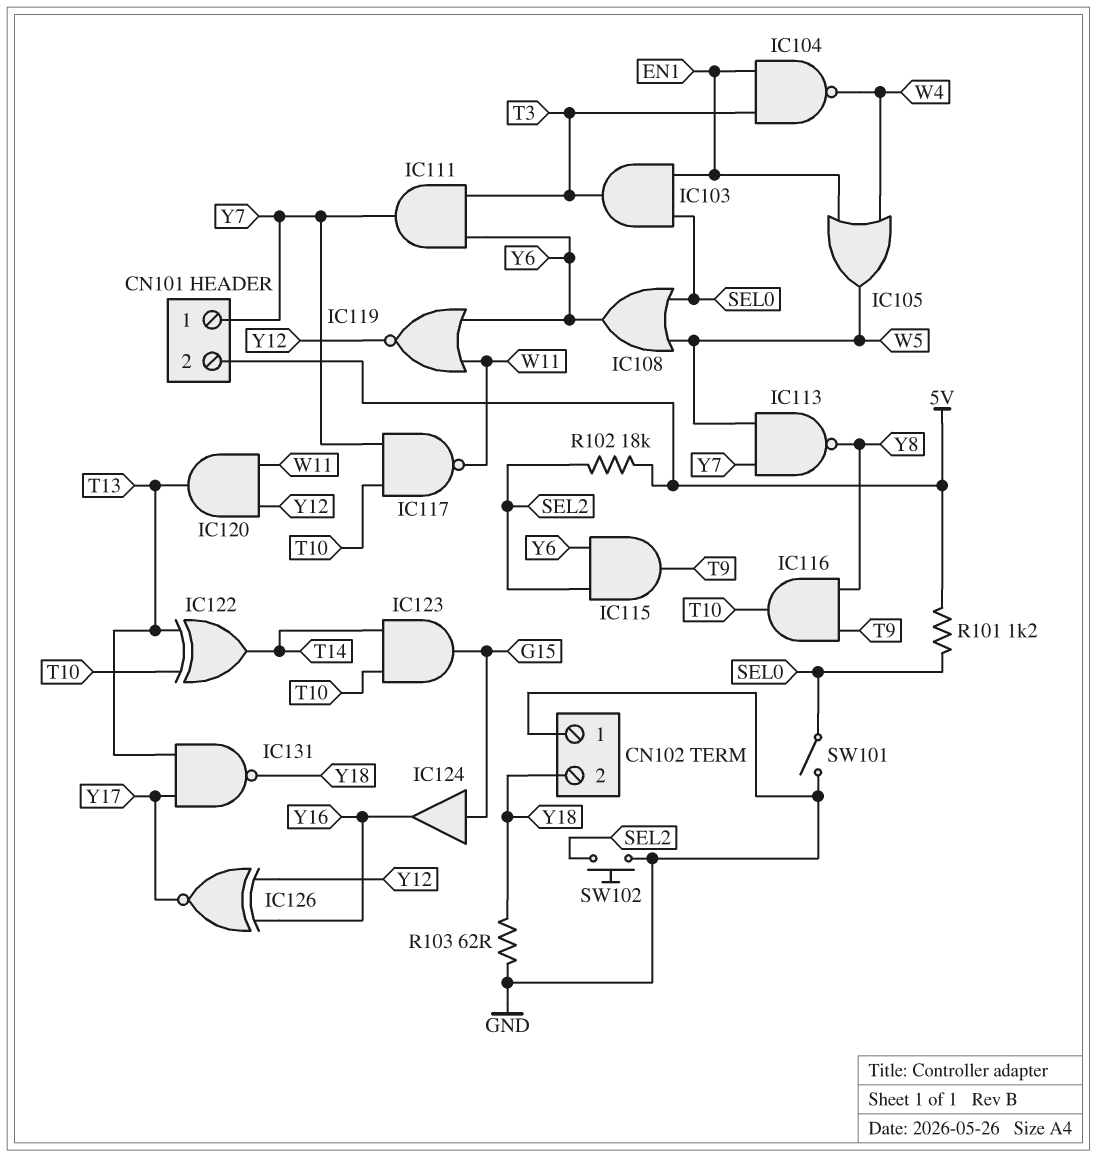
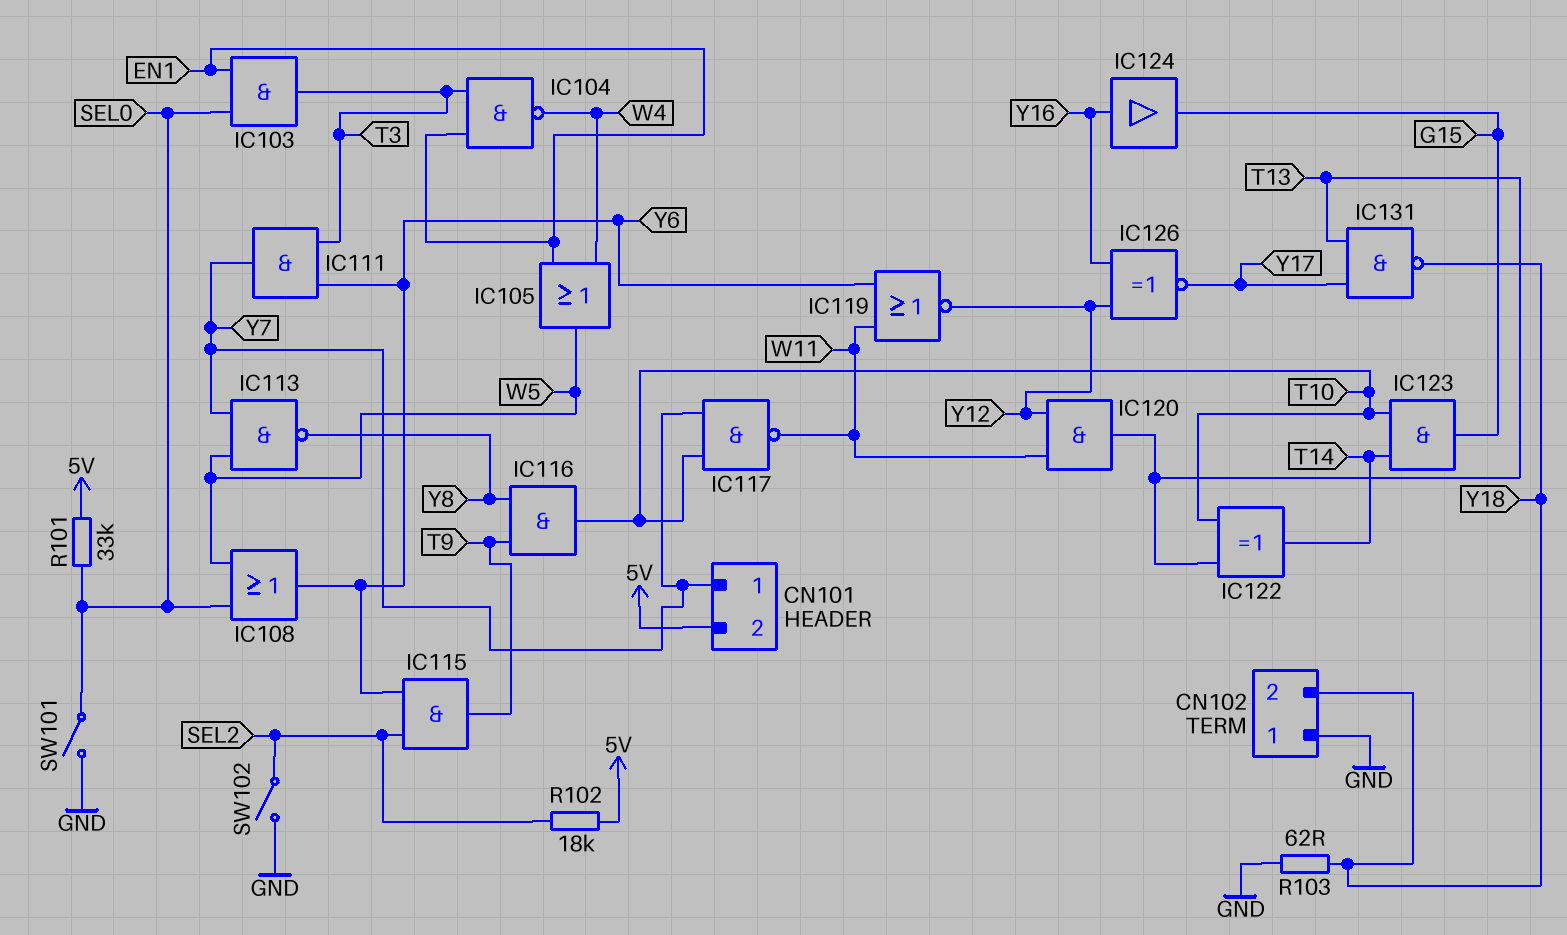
IC124: buffer (in G15, out Y16) -> buffer (in Y16, out G15)
R101: 1.2k (5V, SEL0) -> 33k (5V, SEL0)
SW102: button (GND, SEL2) -> switch (GND, SEL2)

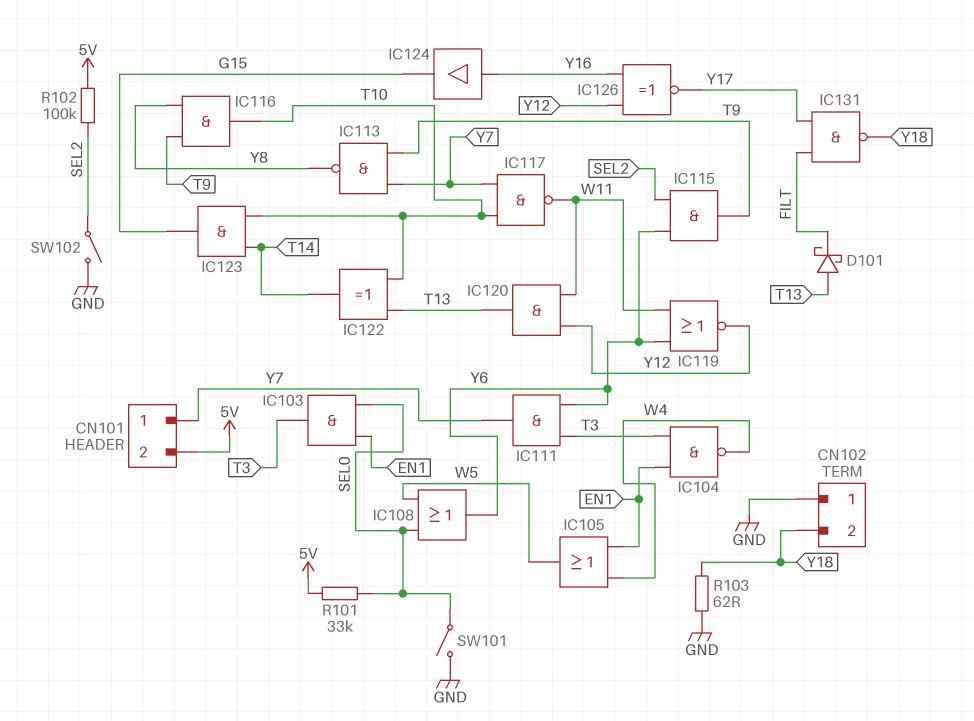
D101: none -> schottky (A T13, K FILT)
IC113: NAND (in W5, in Y7, out Y8) -> NAND (in T9, in Y7, out Y8)
IC131: NAND (in T13, in Y17, out Y18) -> NAND (in FILT, in Y17, out Y18)
R102: 18k (5V, SEL2) -> 100k (5V, SEL2)

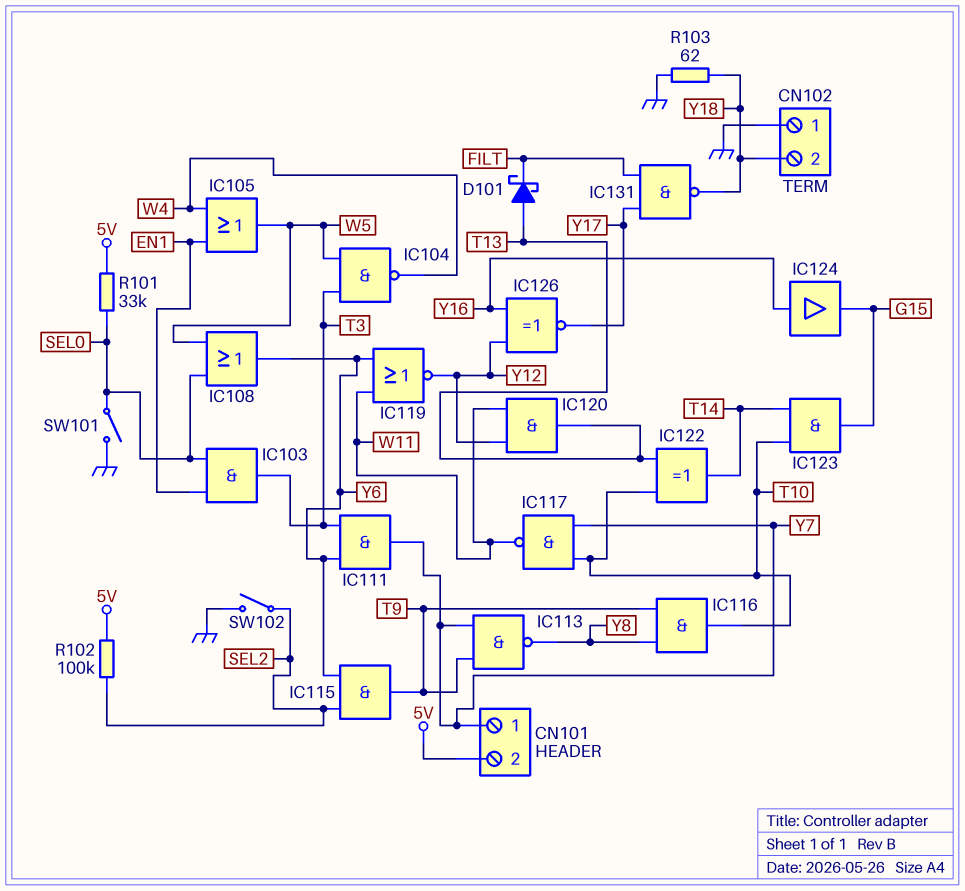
IC104: NAND (in EN1, in T3, out W4) -> NAND (in T3, in W5, out W4)

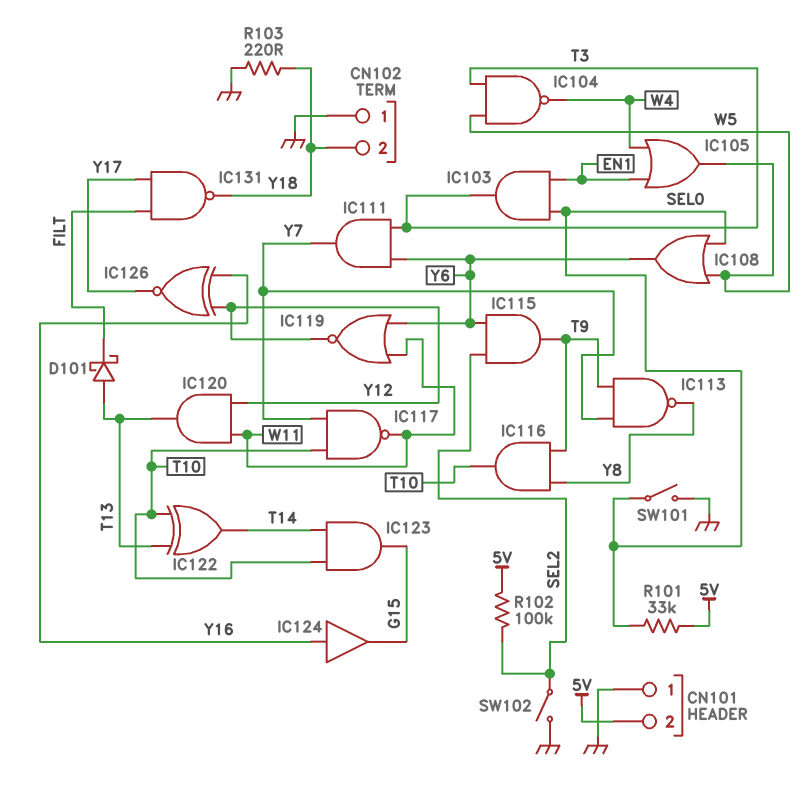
CN101 pin 1: Y7 -> GND
R103: 62 (GND, Y18) -> 220 (GND, Y18)

